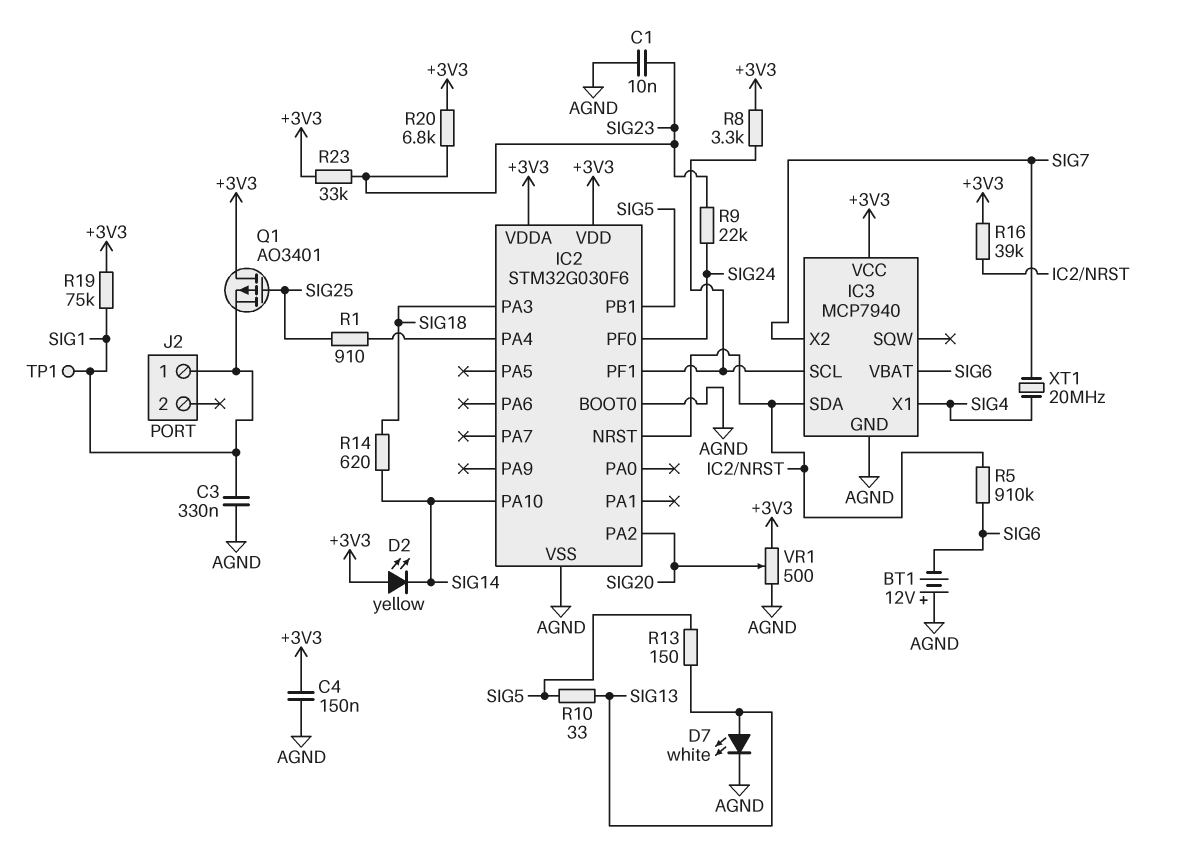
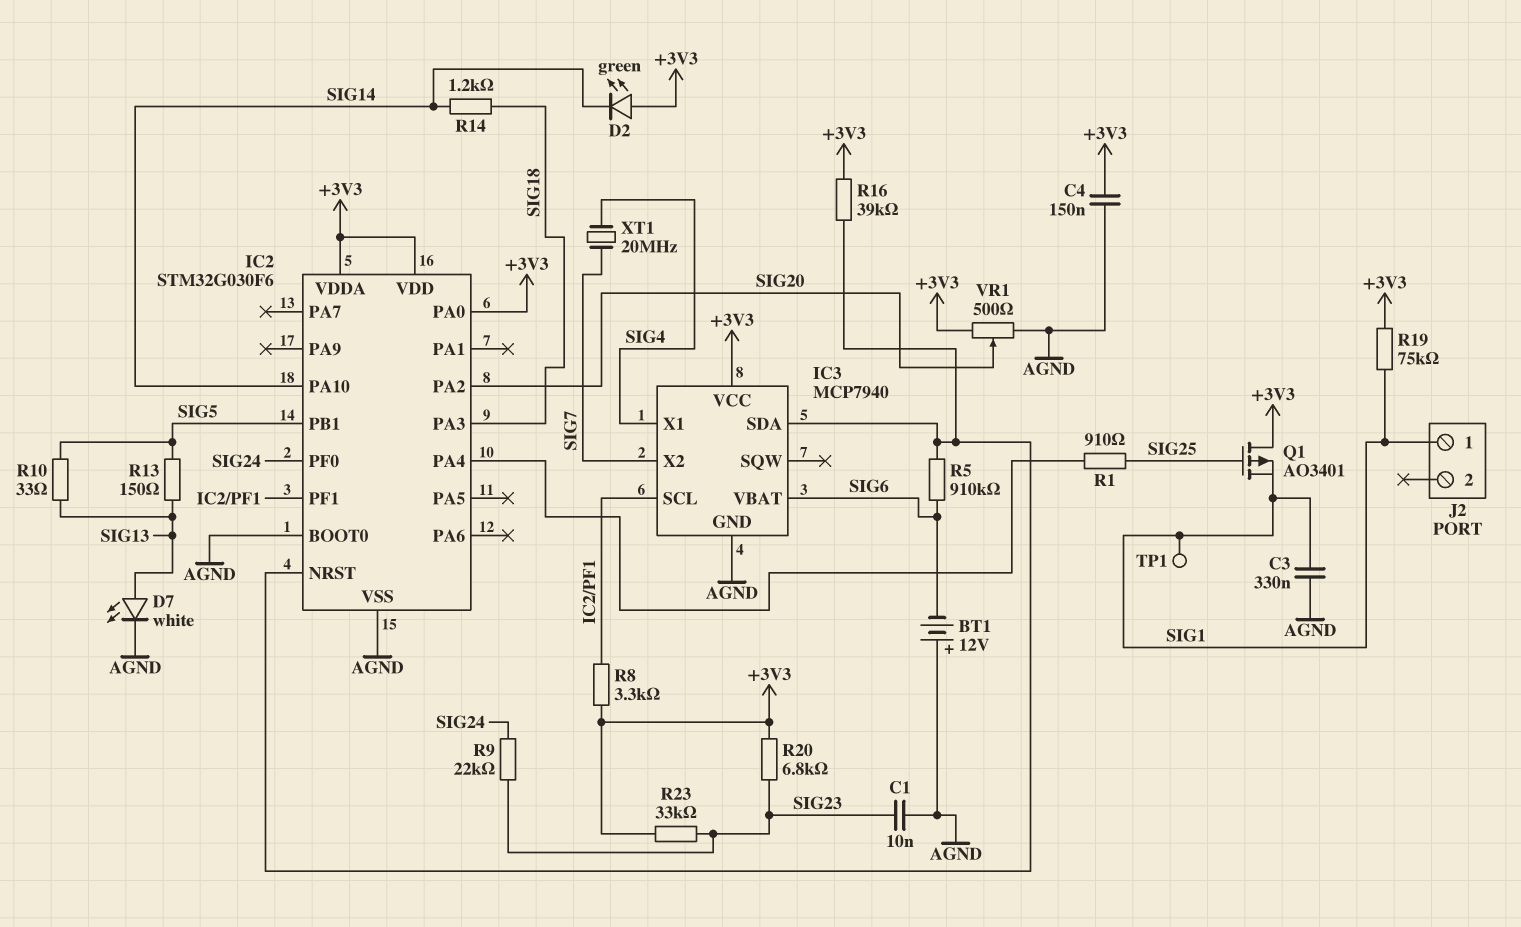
D2: LED yellow (A +3V3, K SIG14) -> LED green (A +3V3, K SIG14)
IC2 pin PA0: none -> +3V3
R14: 620 (SIG14, SIG18) -> 1.2k (SIG14, SIG18)

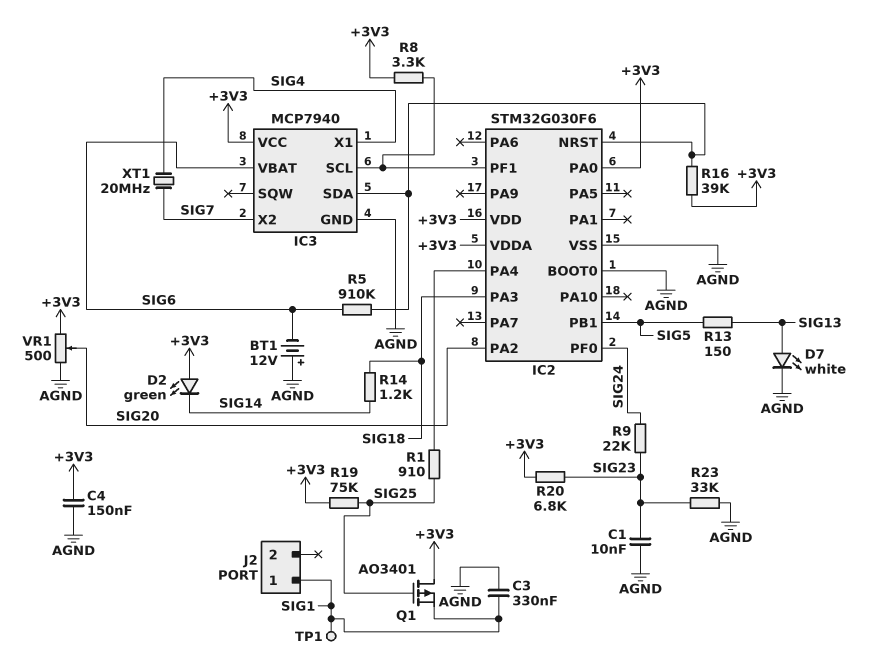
IC2 pin PA10: SIG14 -> none
R10: 33 (SIG5, SIG13) -> none
R19: 75k (+3V3, SIG1) -> 75k (+3V3, SIG25)
R23: 33k (+3V3, SIG23) -> 33k (AGND, SIG23)

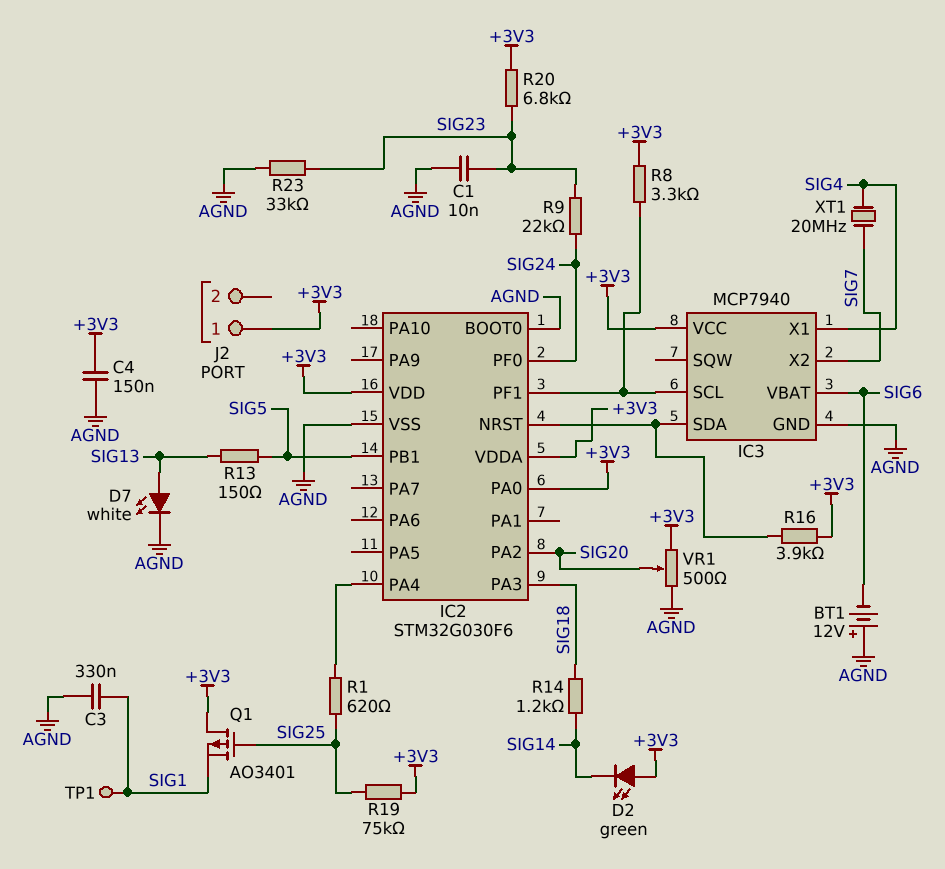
J2 pin 1: SIG1 -> +3V3
R1: 910 (IC2/PA4, SIG25) -> 620 (IC2/PA4, SIG25)
R5: 910k (IC2/NRST, SIG6) -> none
R16: 39k (+3V3, IC2/NRST) -> 3.9k (+3V3, IC2/NRST)

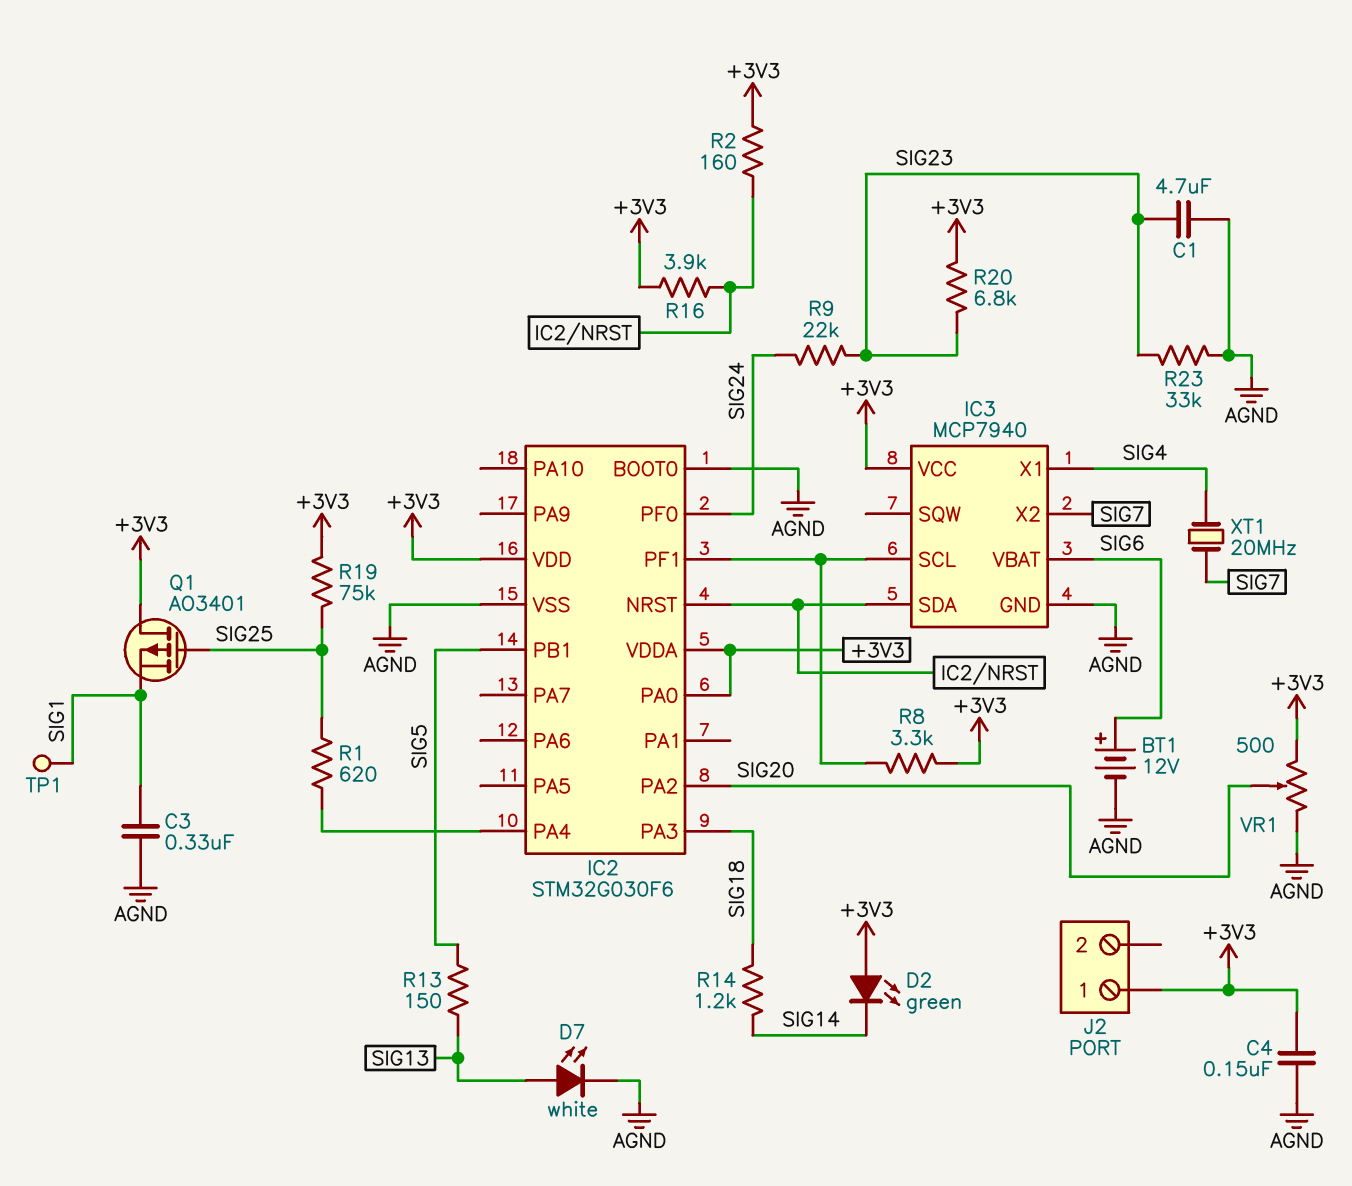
BT1: 12V (plus AGND, minus SIG6) -> 12V (plus SIG6, minus AGND)
C1: 10nF (AGND, SIG23) -> 4.7uF (AGND, SIG23)
R2: none -> 160 (+3V3, IC2/NRST)

